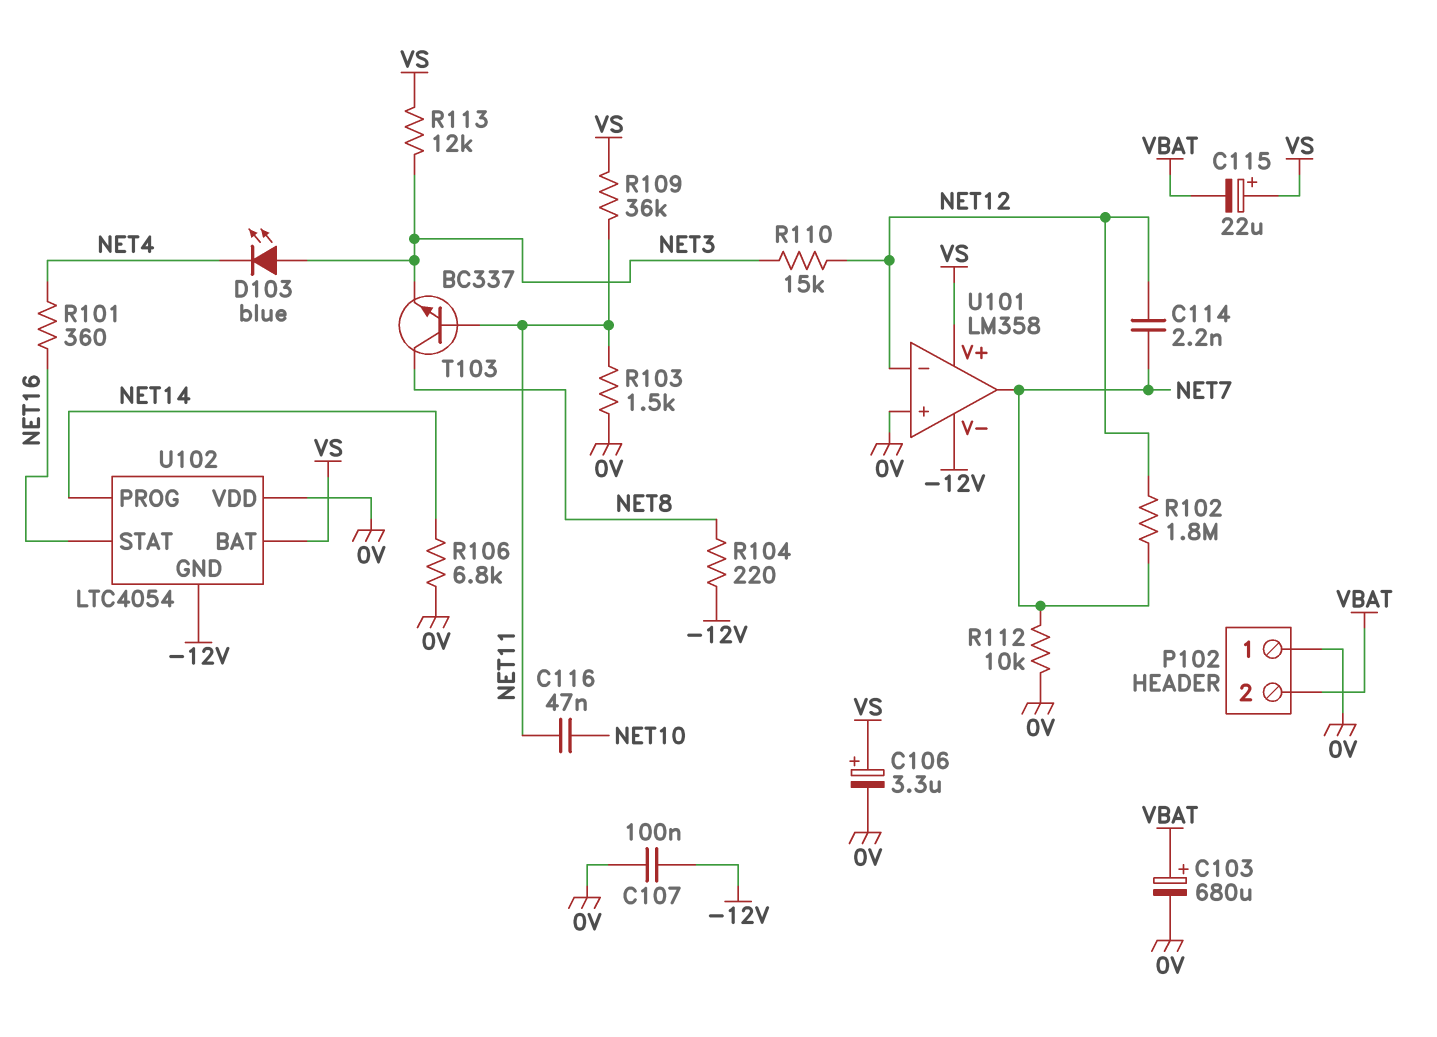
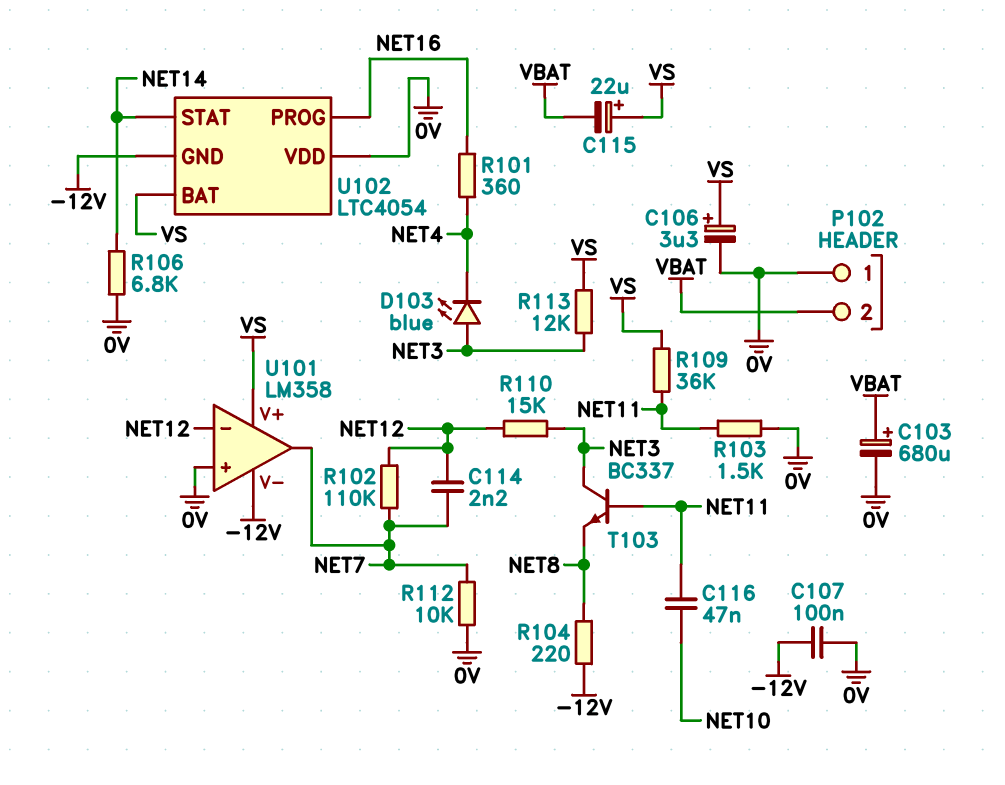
R102: 1.8M (NET7, NET12) -> 110k (NET7, NET12)
T103: NPN BC337 (B NET11, C NET8, E NET3) -> NPN BC337 (B NET11, C NET3, E NET8)
U102 pin PROG: NET14 -> NET16
U102 pin STAT: NET16 -> NET14

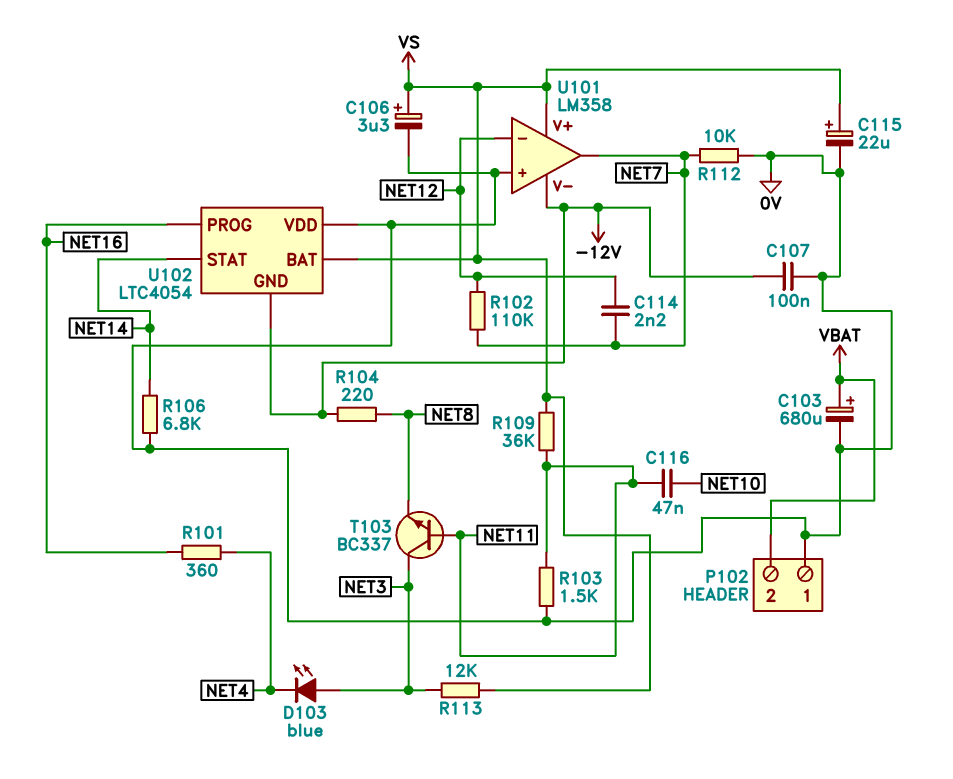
C115: 22uF (plus VS, minus VBAT) -> 22uF (plus VS, minus 0V)
R110: 15k (NET3, NET12) -> none

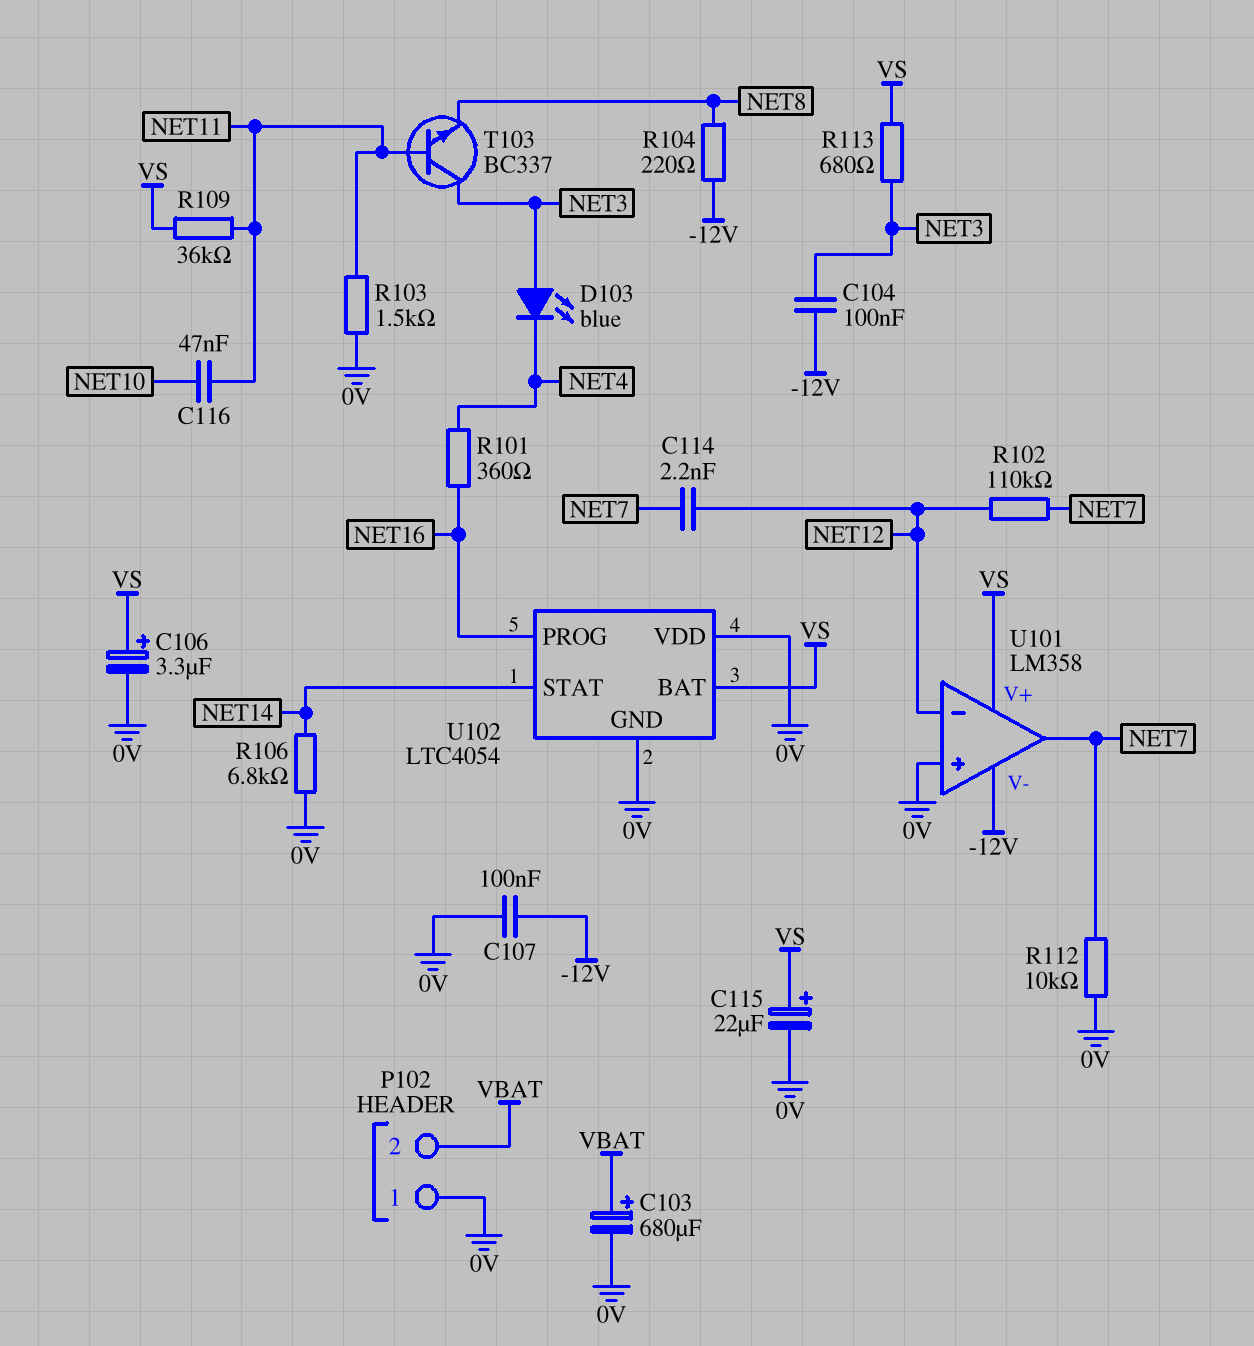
C104: none -> 100nF (-12V, NET3)
R113: 12k (NET3, VS) -> 680 (NET3, VS)
U102 pin GND: -12V -> 0V

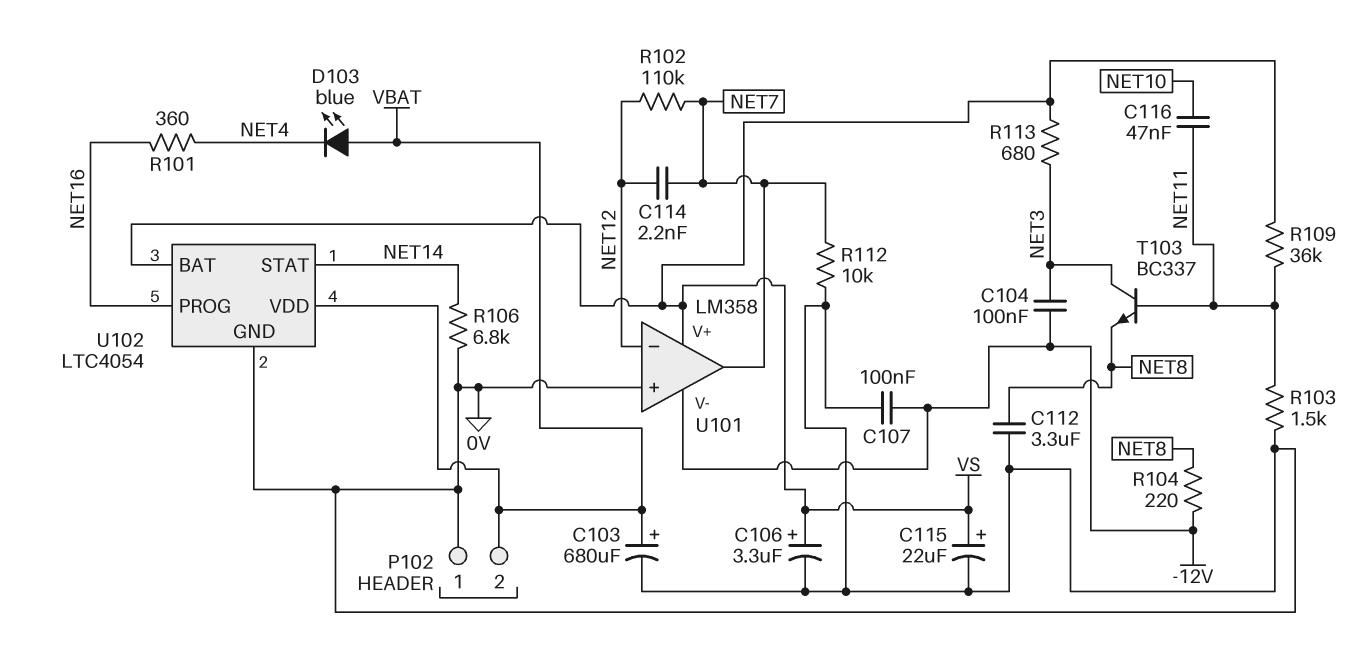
C112: none -> 3.3uF (0V, NET8)
D103: LED blue (A NET3, K NET4) -> LED blue (A VBAT, K NET4)
U102 pin VDD: 0V -> VBAT

